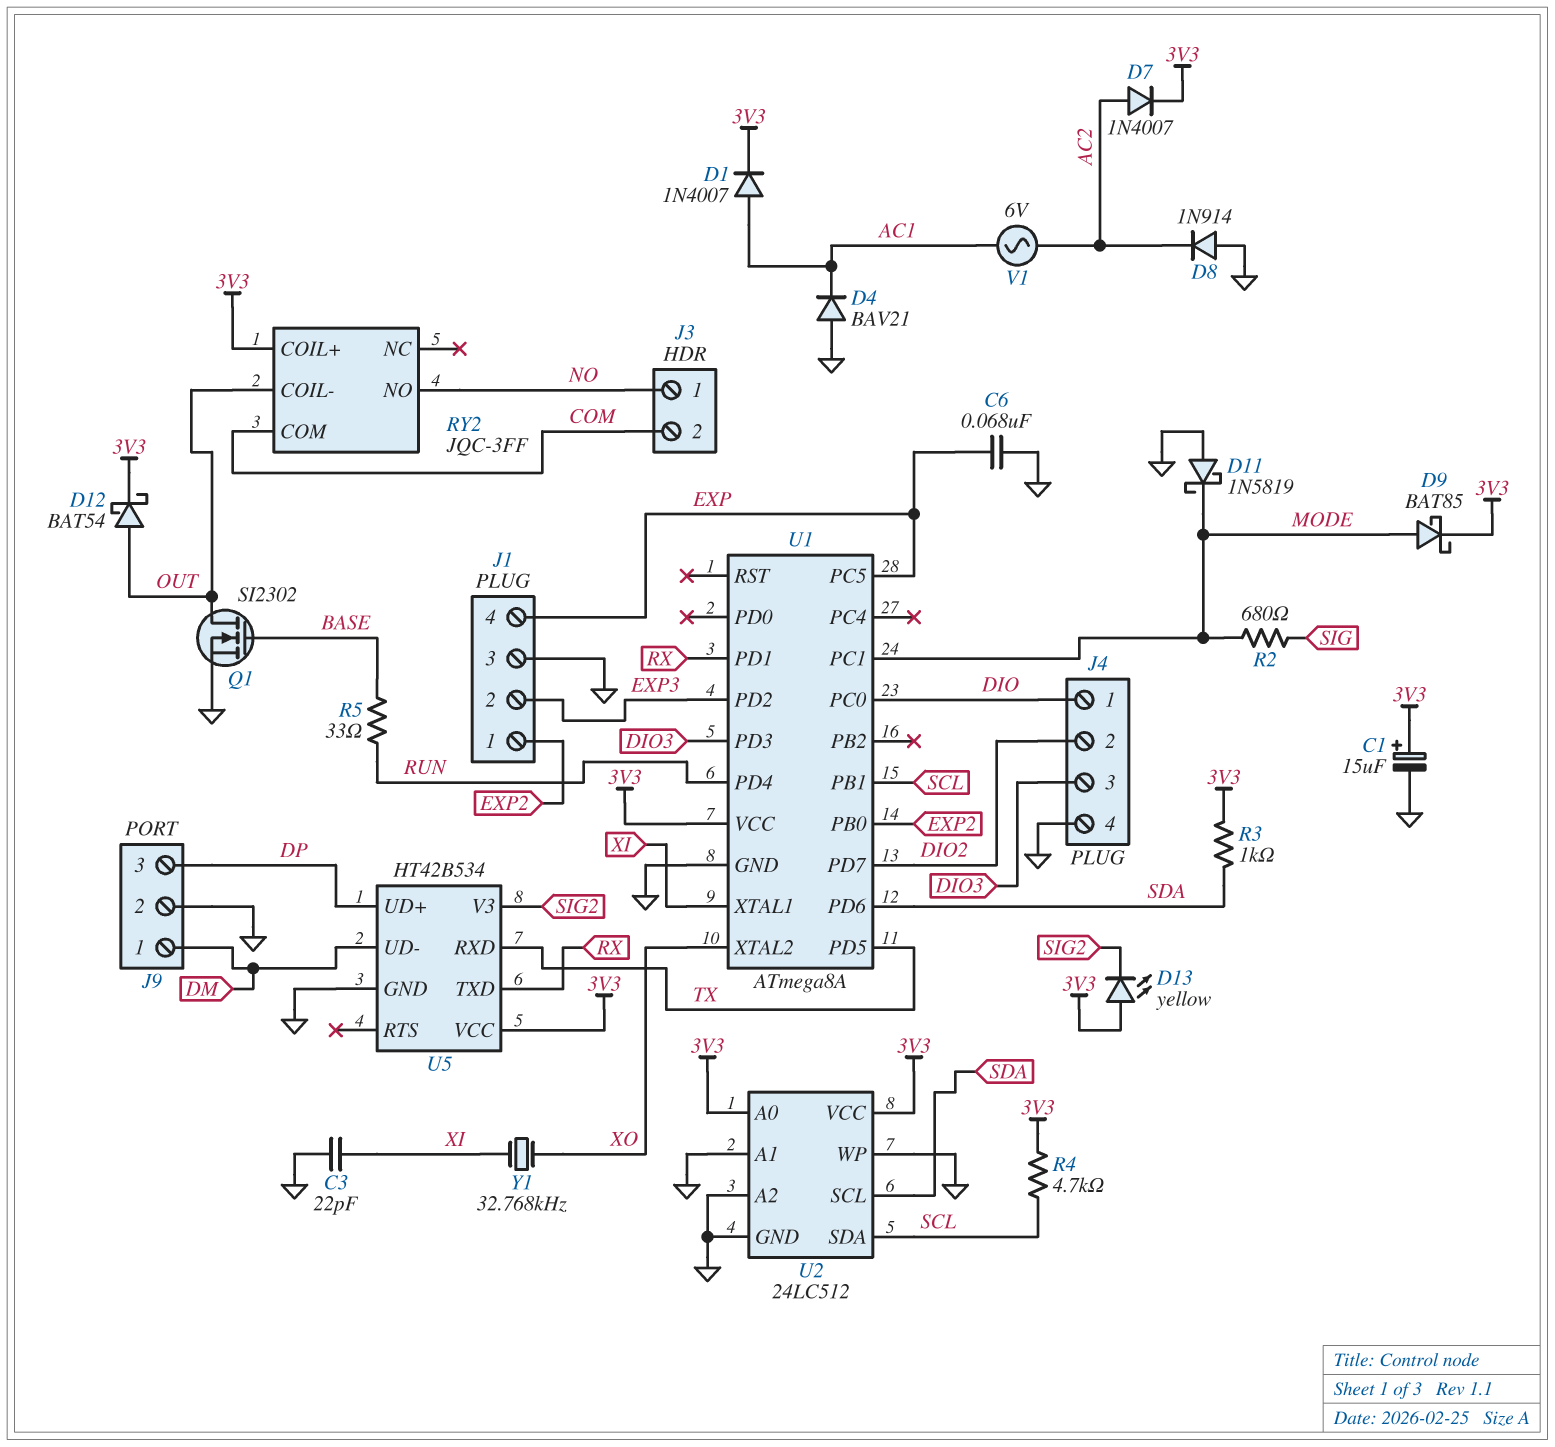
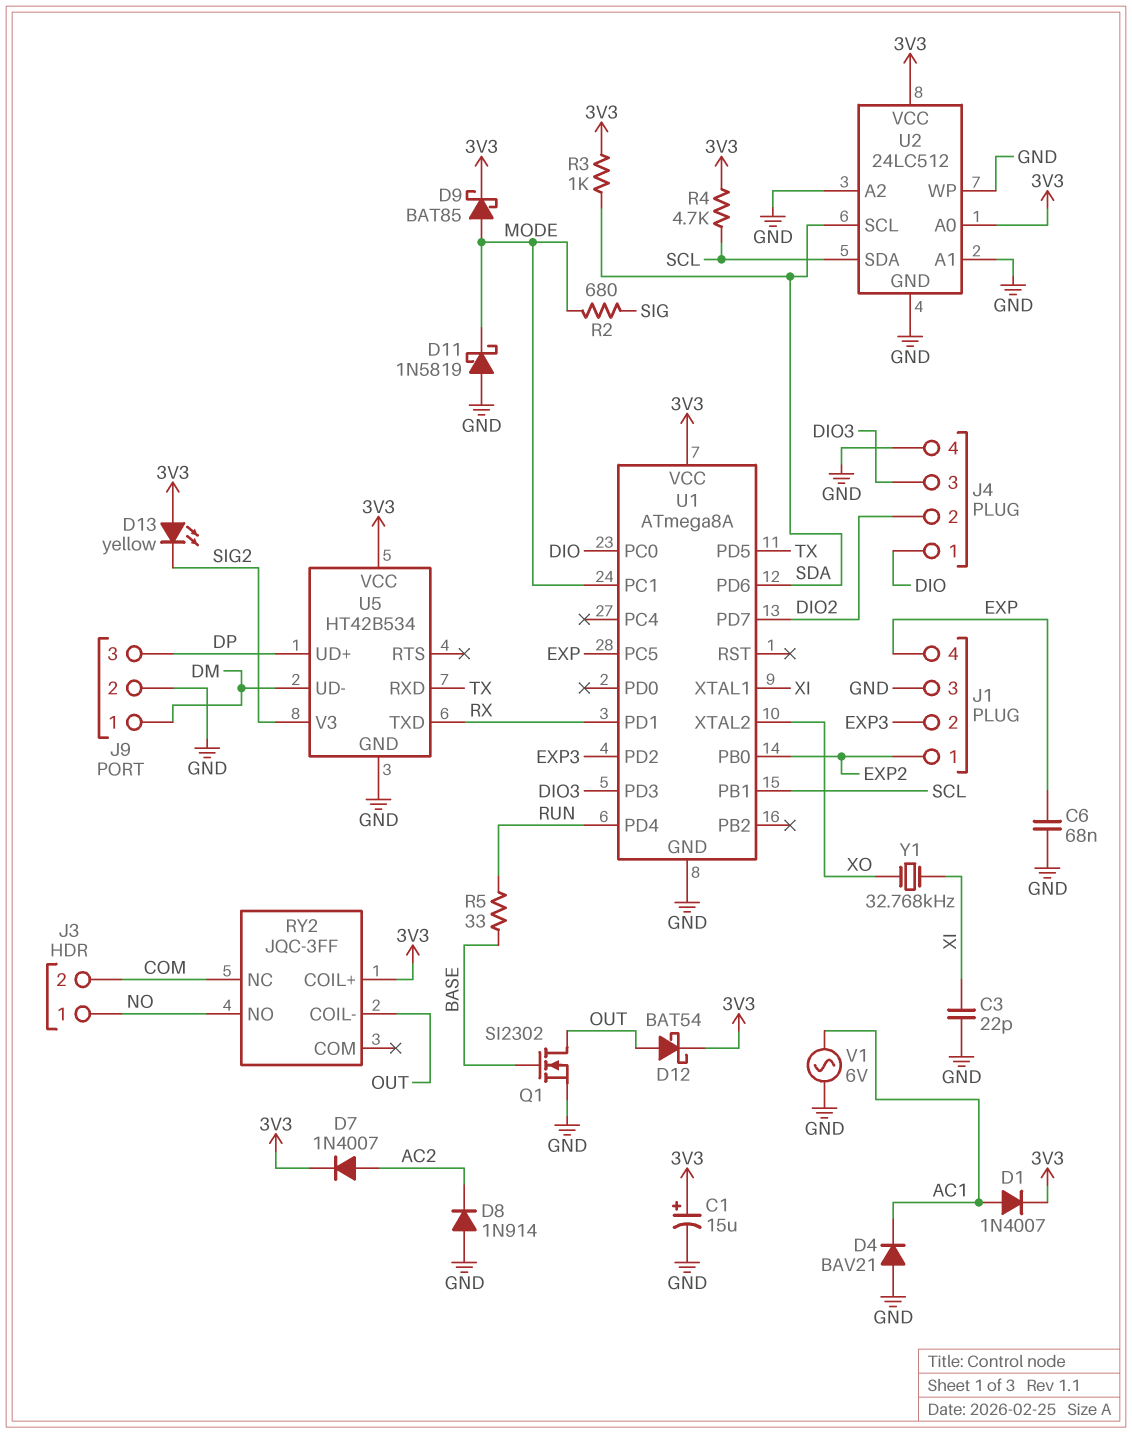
RY2 pin COM: COM -> none
RY2 pin NC: none -> COM
V1: AC 6V (AC1, AC2) -> AC 6V (AC1, GND)

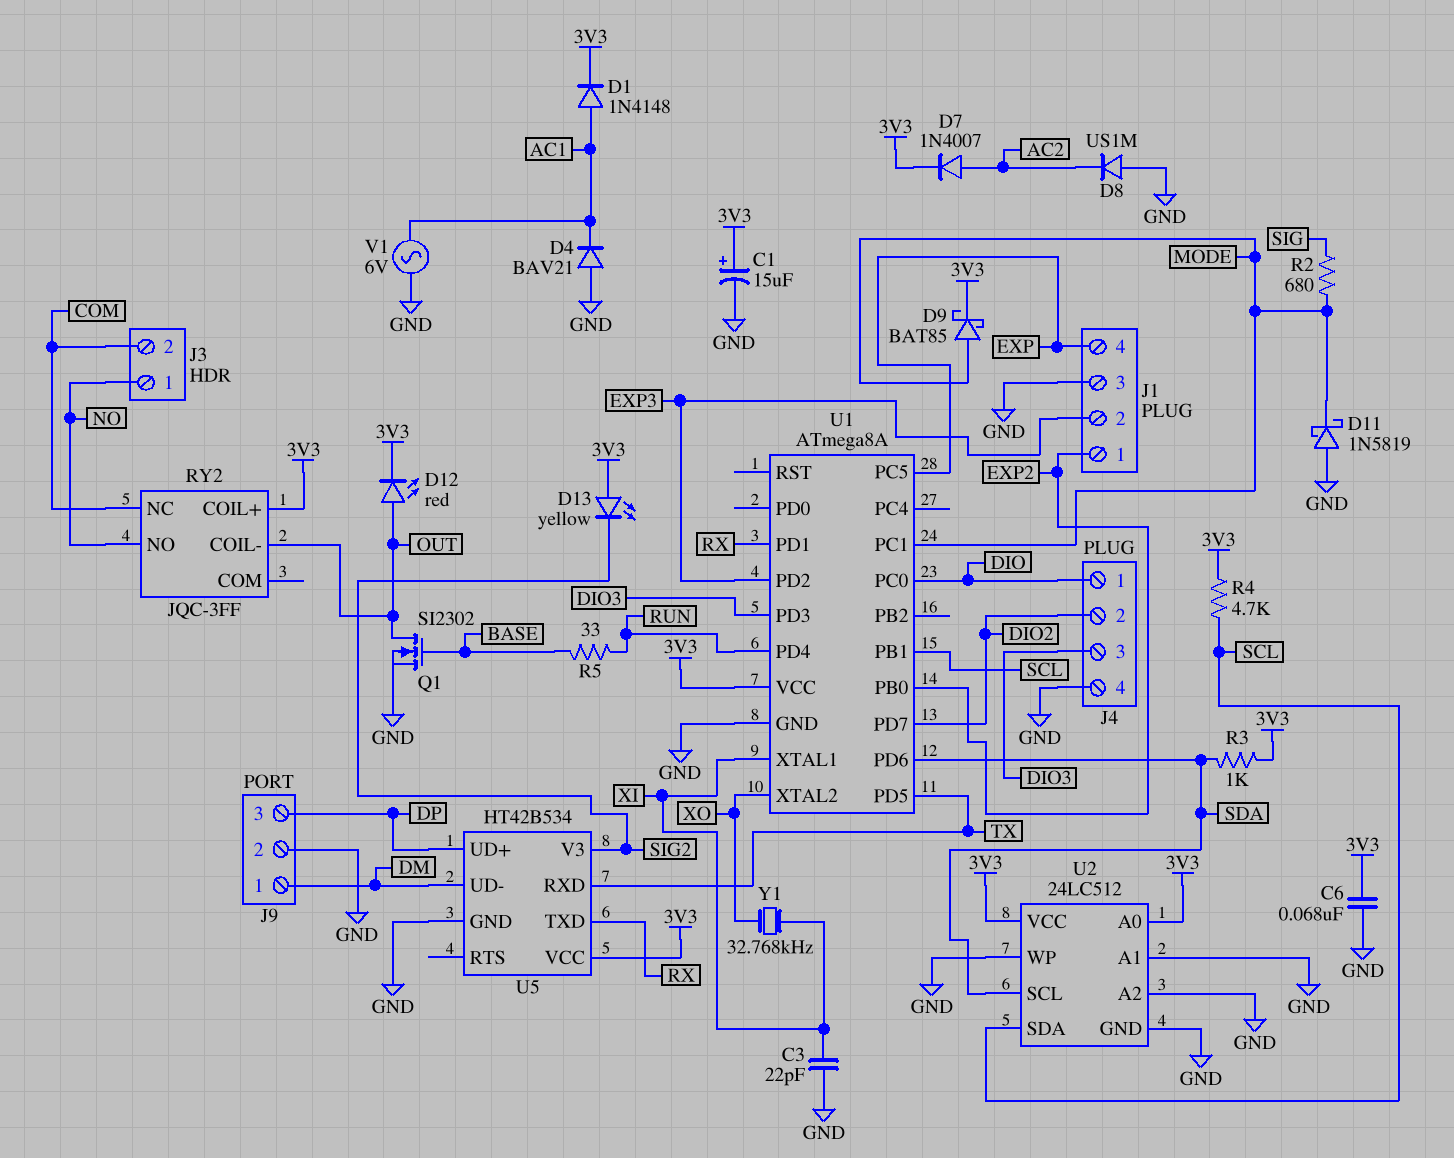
C6: 68nF (EXP, GND) -> 68nF (3V3, GND)
D1: diode 1N4007 (A AC1, K 3V3) -> diode 1N4148 (A AC1, K 3V3)
D8: diode 1N914 (A GND, K AC2) -> diode US1M (A GND, K AC2)
D12: schottky BAT54 (A OUT, K 3V3) -> LED red (A OUT, K 3V3)

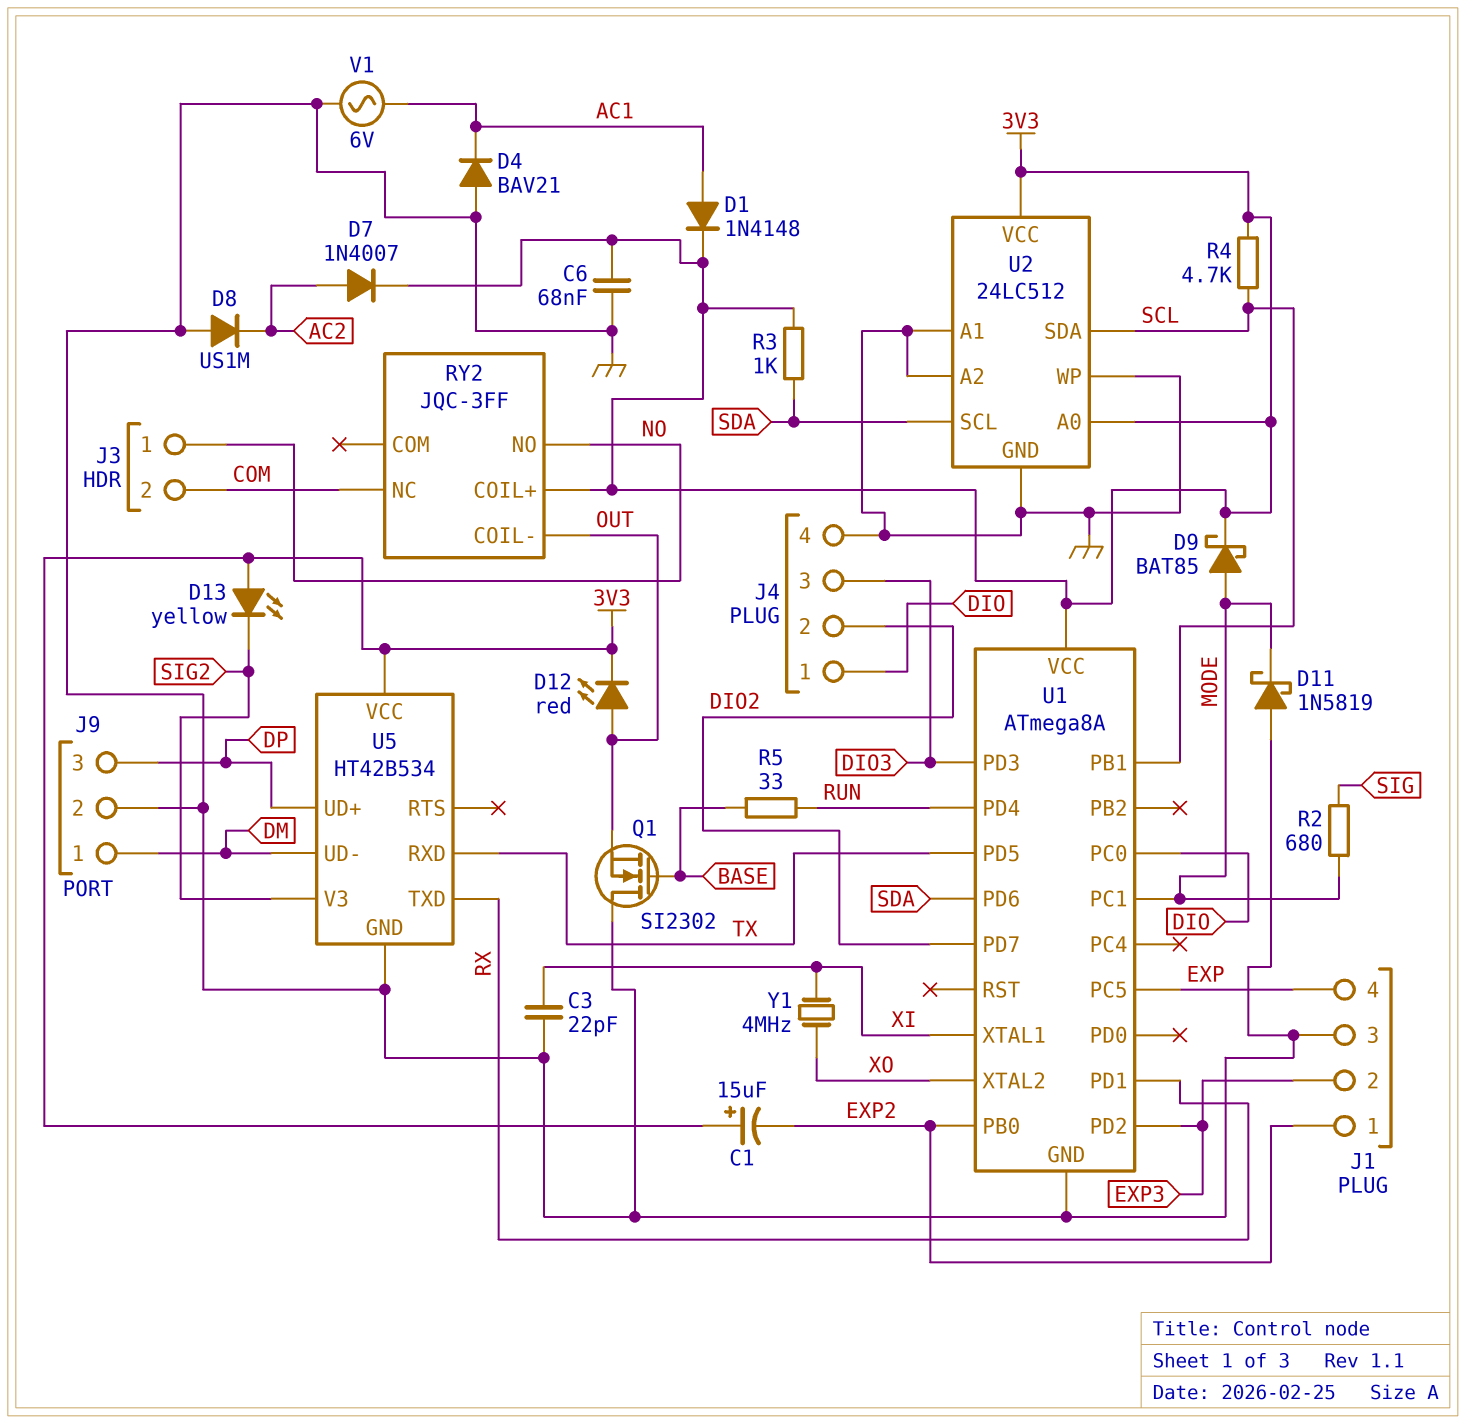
C1: 15uF (plus 3V3, minus GND) -> 15uF (plus 3V3, minus EXP2)
Q1: NMOS SI2302 (G BASE, D OUT, S GND) -> NMOS SI2302 (G BASE, D GND, S OUT)
Y1: 32.768kHz (XI, XO) -> 4MHz (XI, XO)

